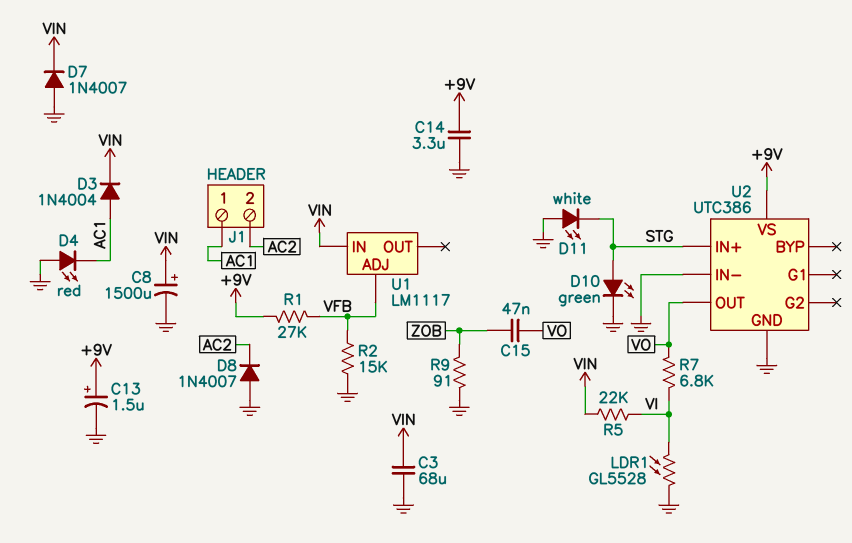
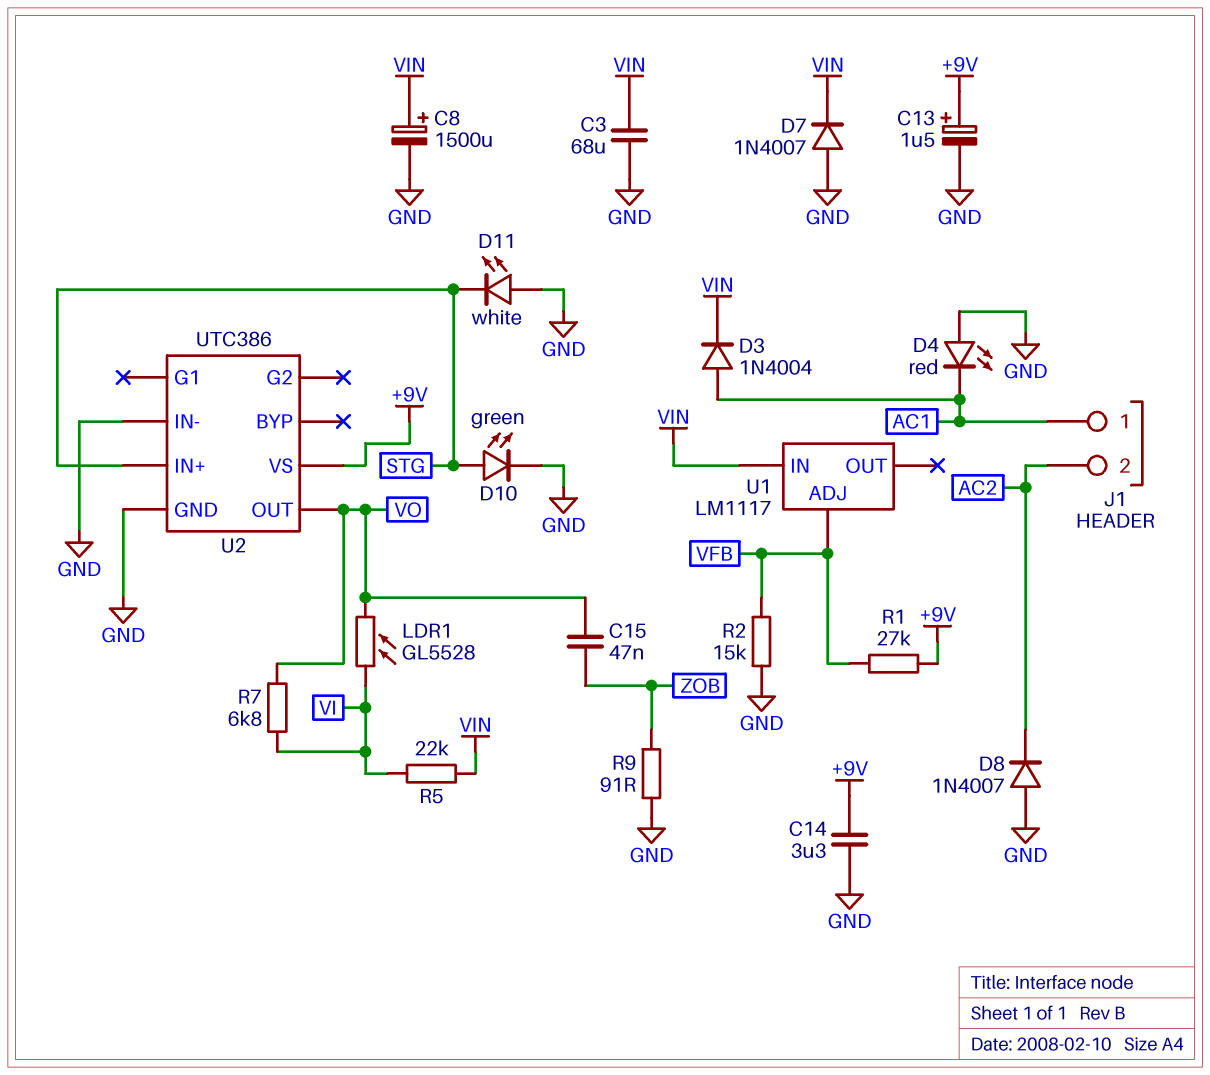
LDR1: GL5528 (GND, VI) -> GL5528 (VI, VO)

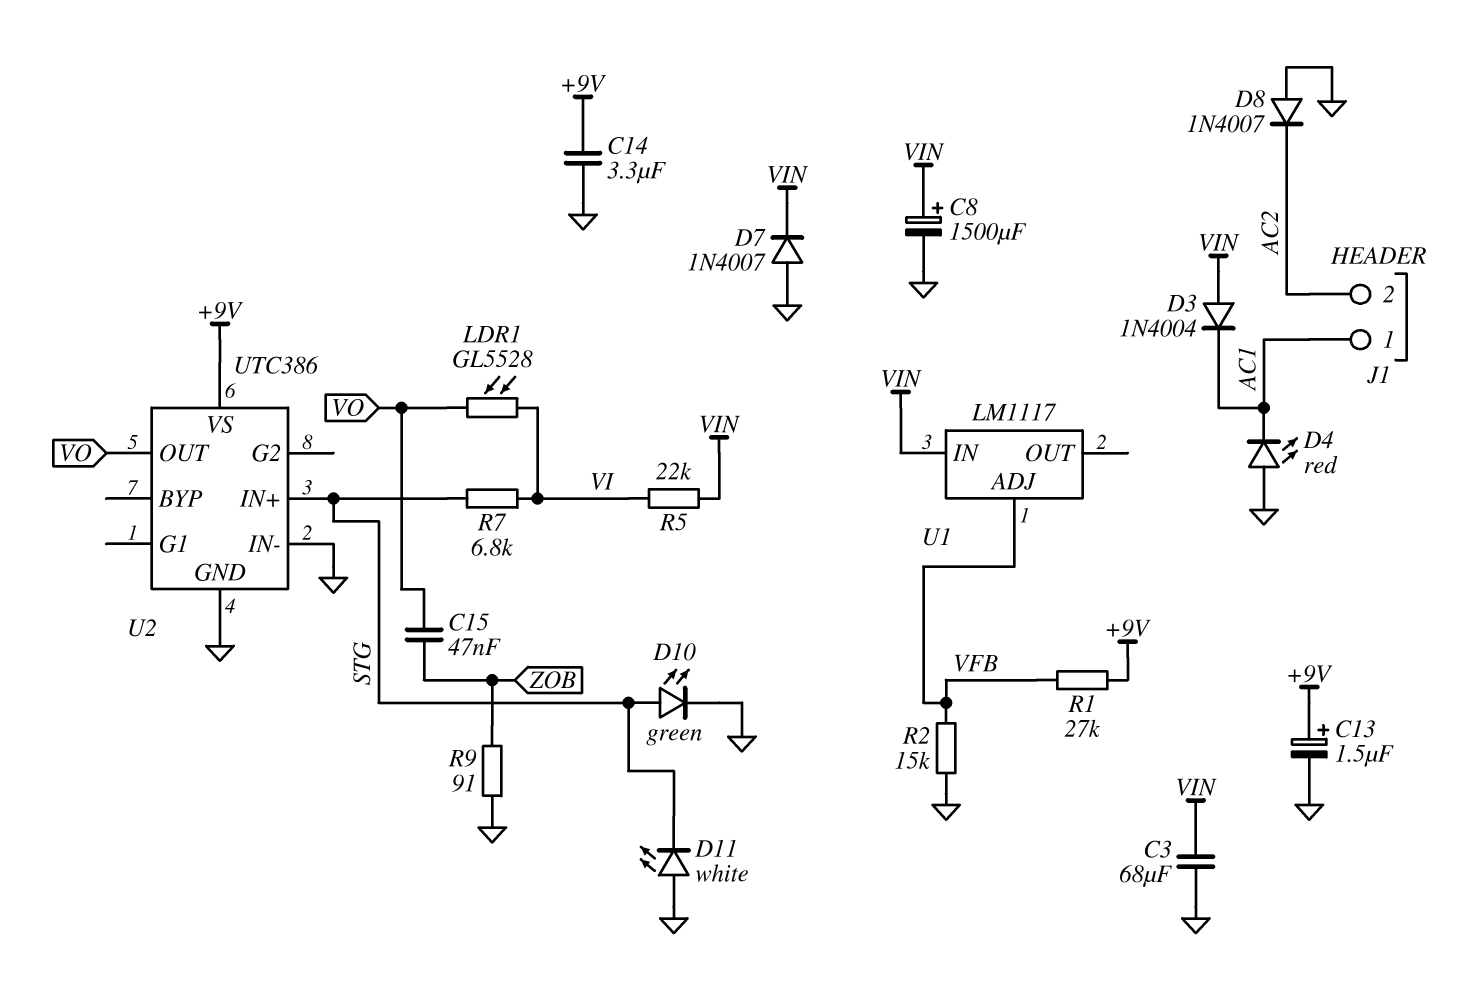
D3: diode 1N4004 (A AC1, K VIN) -> diode 1N4004 (A VIN, K AC1)
R7: 6.8k (VI, VO) -> 6.8k (STG, VI)

